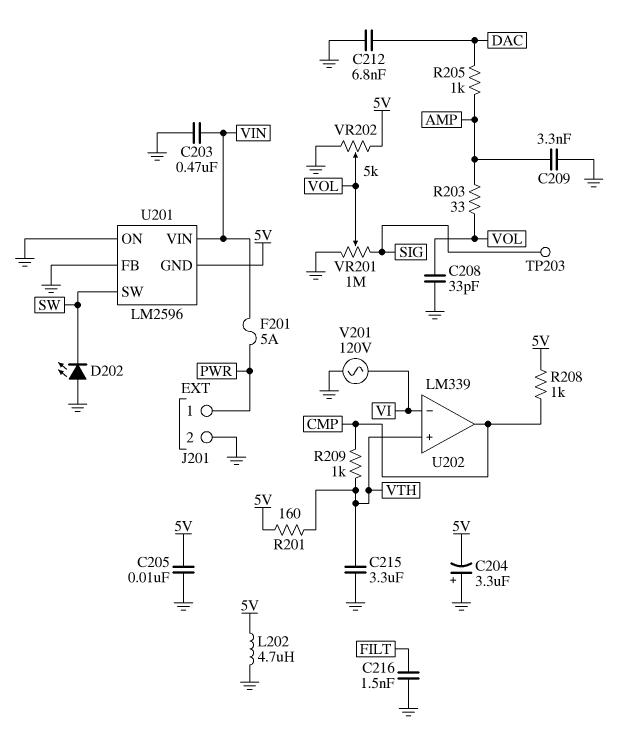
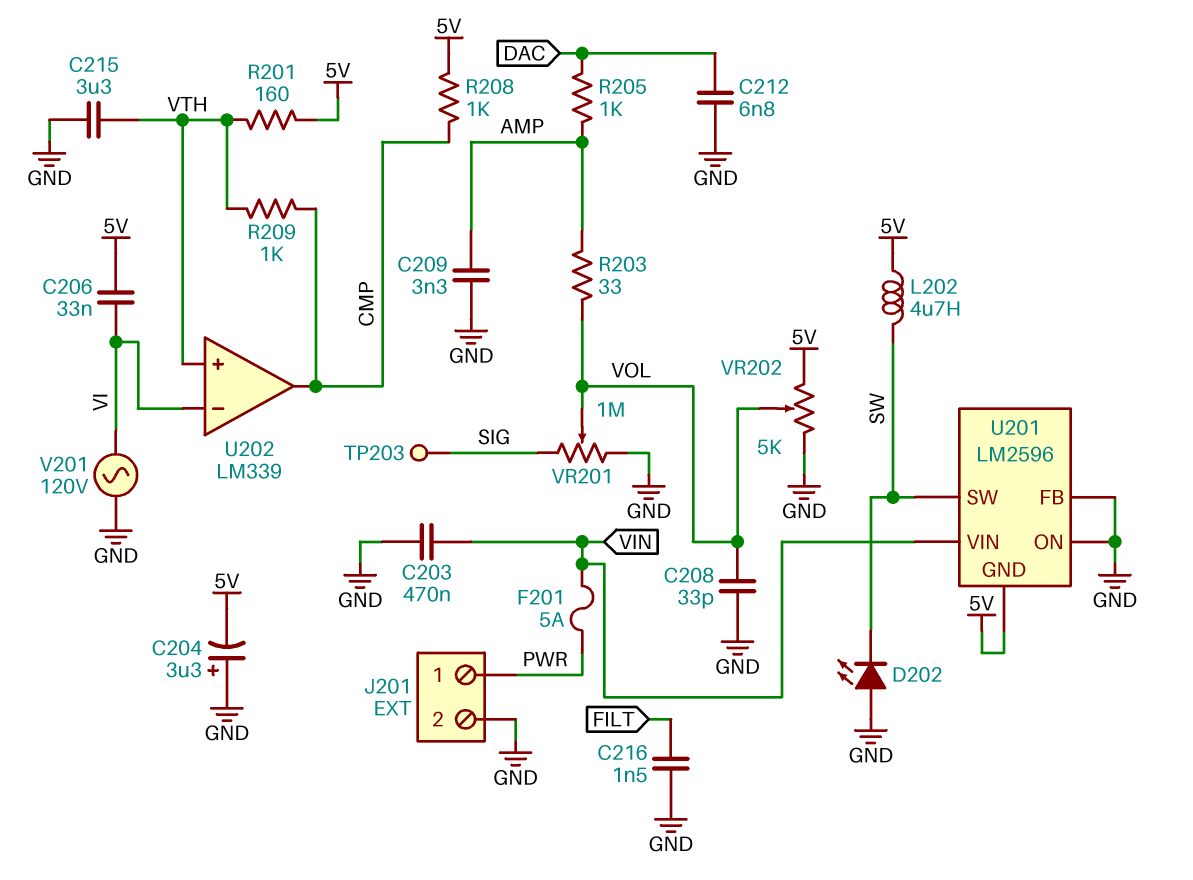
C205: 10nF (5V, GND) -> none
C206: none -> 33nF (5V, VI)
L202: 4.7uH (5V, GND) -> 4.7uH (5V, SW)

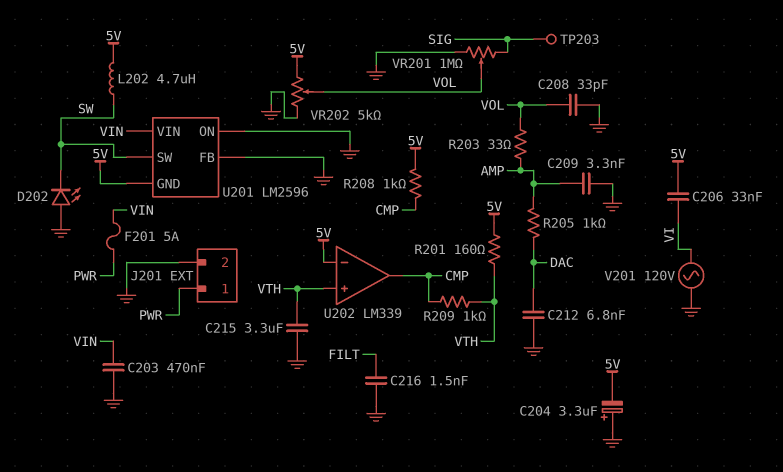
U202 pin in-: VI -> 5V

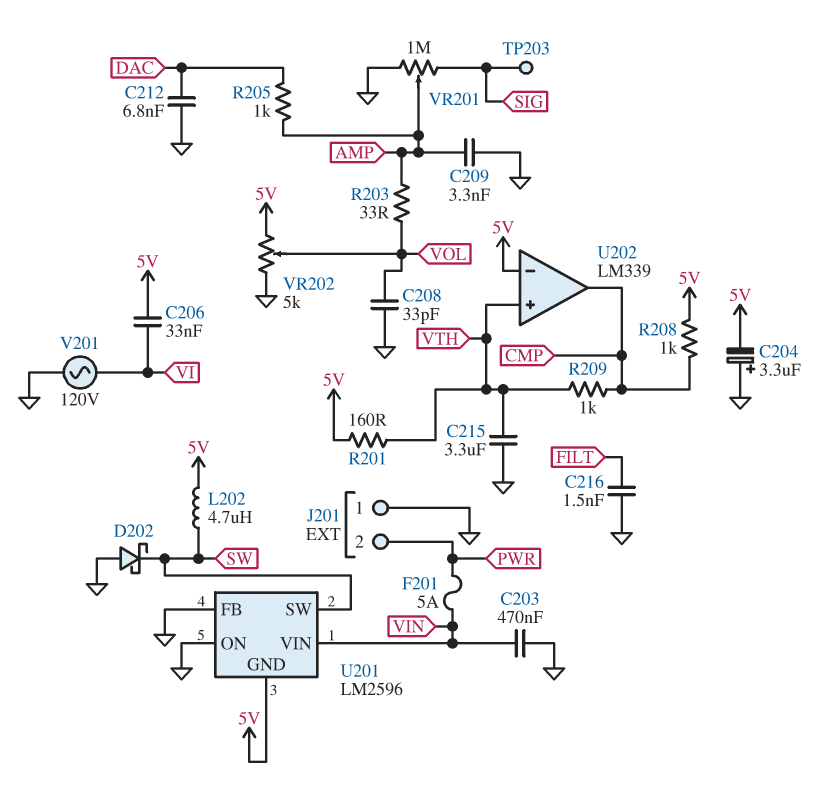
D202: LED (A GND, K SW) -> schottky (A GND, K SW)
J201 pin 1: PWR -> GND
J201 pin 2: GND -> PWR
VR201: 1M (GND, SIG, wiper VOL) -> 1M (GND, SIG, wiper AMP)

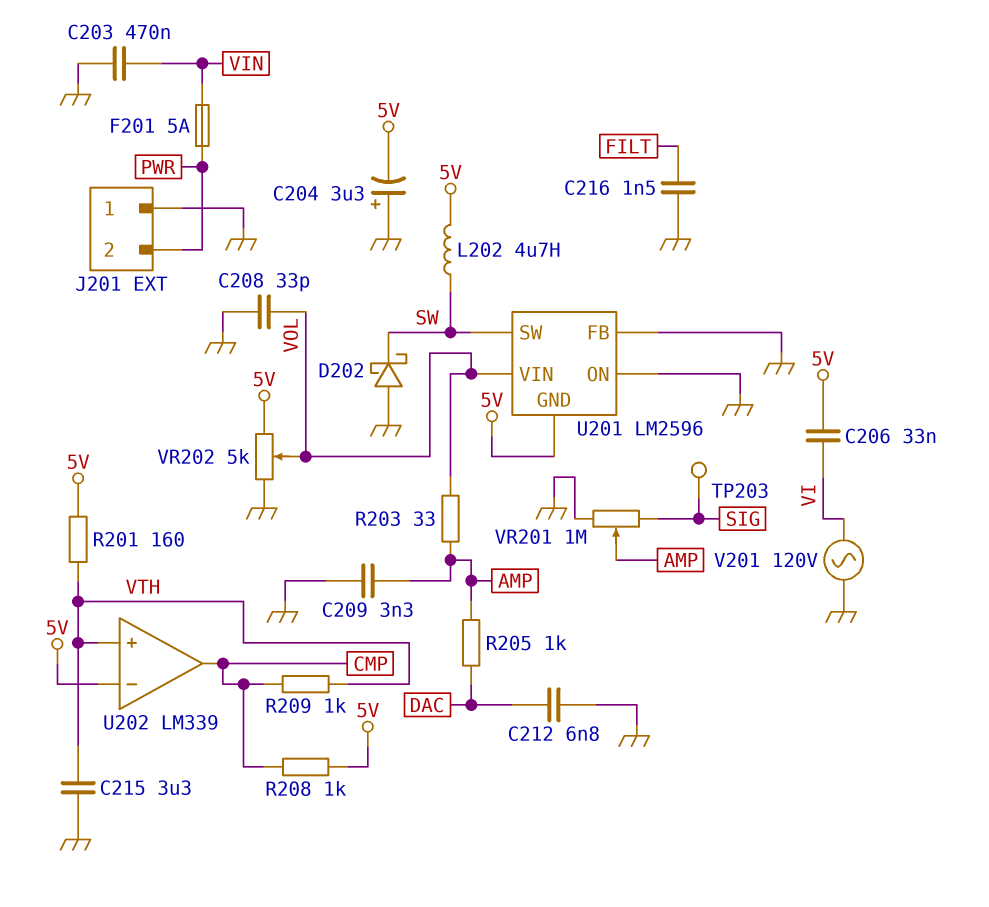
U201 pin VIN: VIN -> VOL

